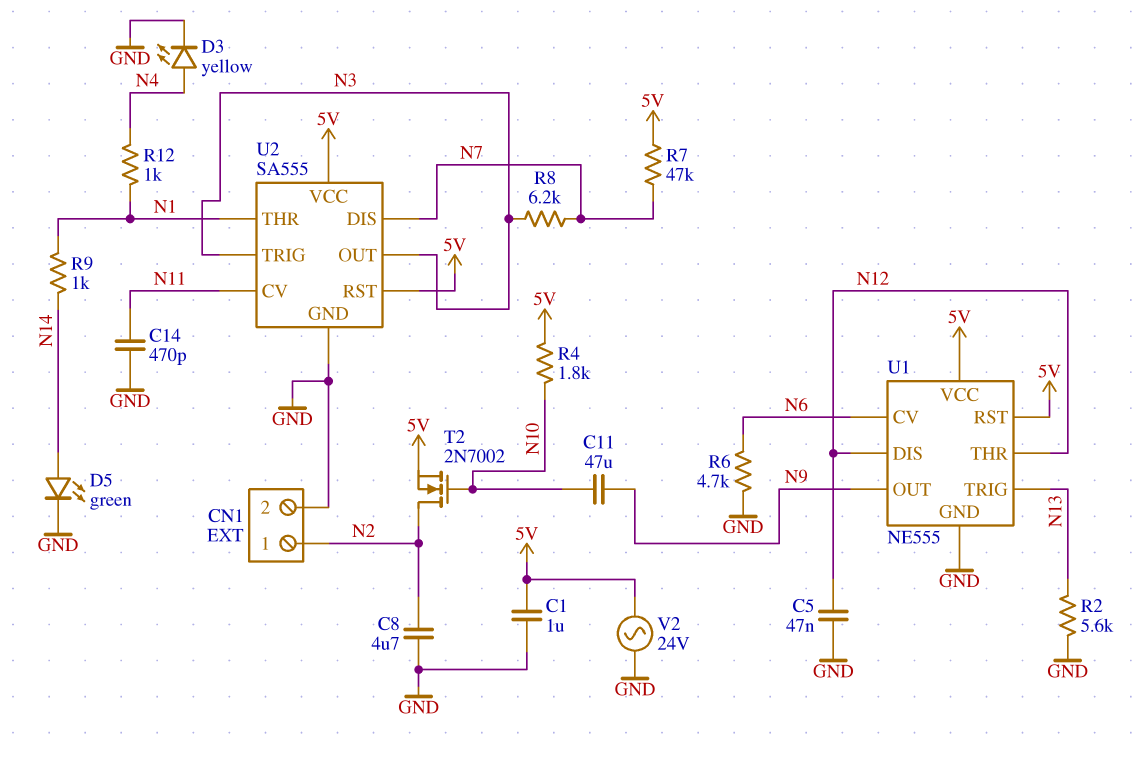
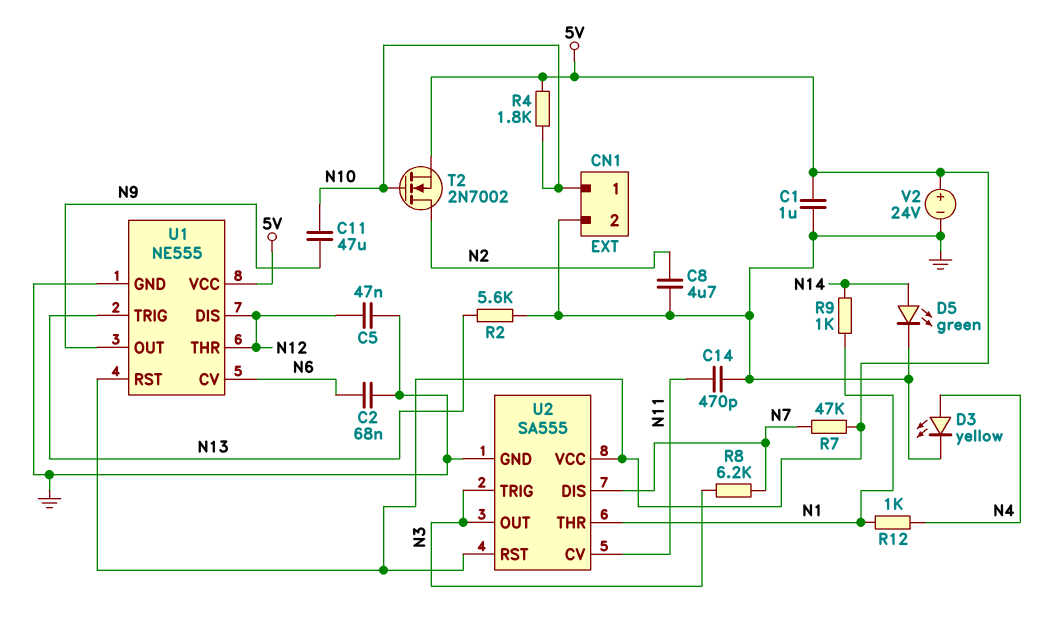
C2: none -> 68nF (GND, N6)
CN1 pin 1: N2 -> N10
R6: 4.7k (GND, N6) -> none
V2: AC 24V (5V, GND) -> 24V (plus 5V, minus GND)

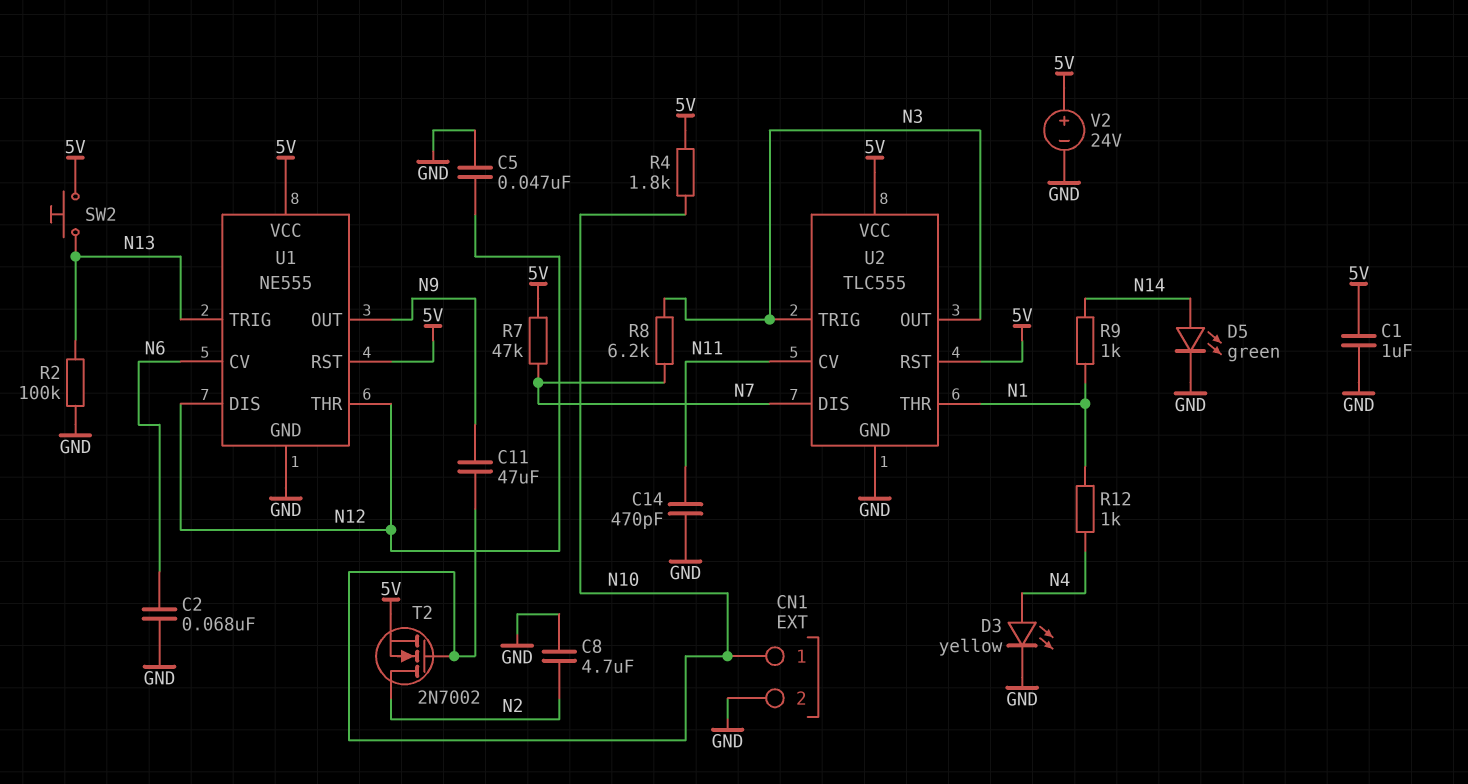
R2: 5.6k (GND, N13) -> 100k (GND, N13)
SW2: none -> button (5V, N13)
U2: SA555 -> TLC555

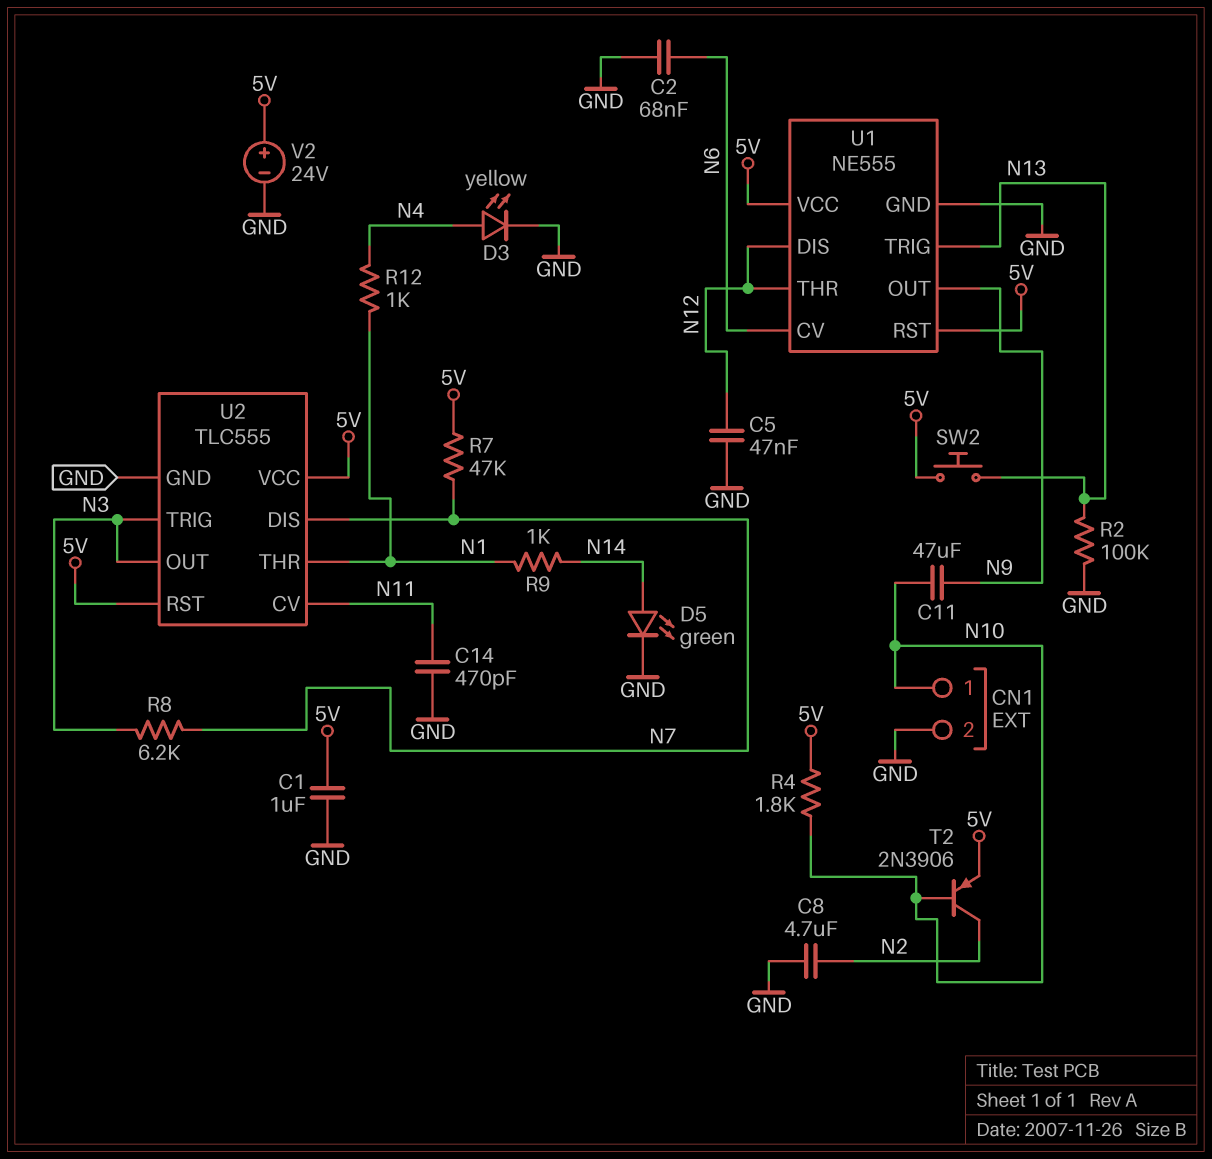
T2: NMOS 2N7002 (G N10, D N2, S 5V) -> PNP 2N3906 (B N10, C N2, E 5V)

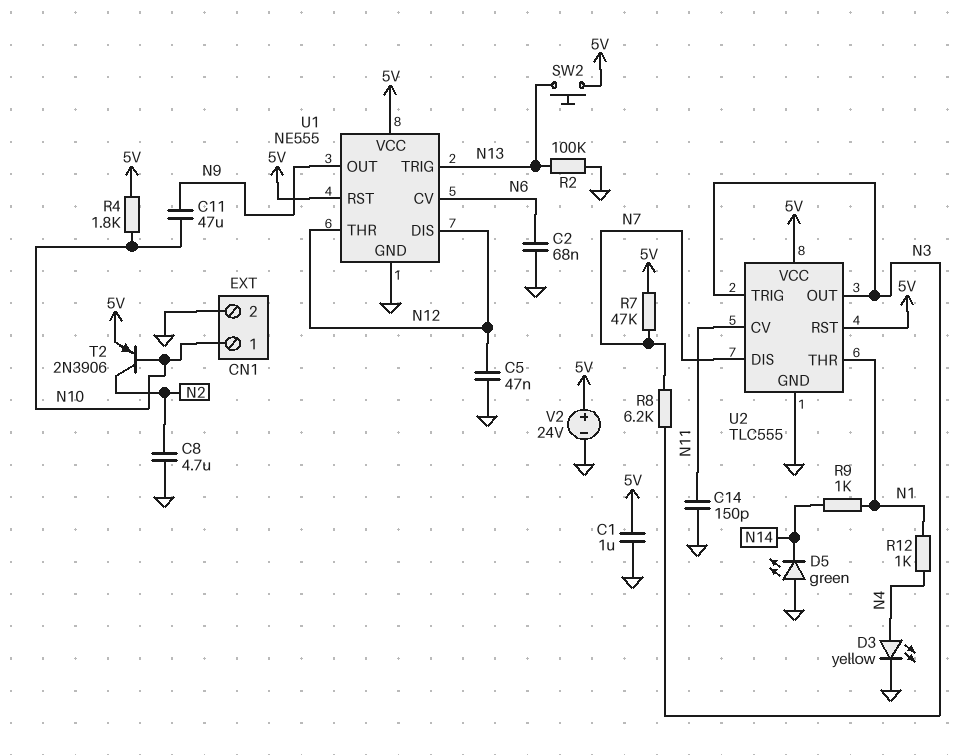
C14: 470pF (GND, N11) -> 150pF (GND, N11)
D5: LED green (A N14, K GND) -> LED green (A GND, K N14)

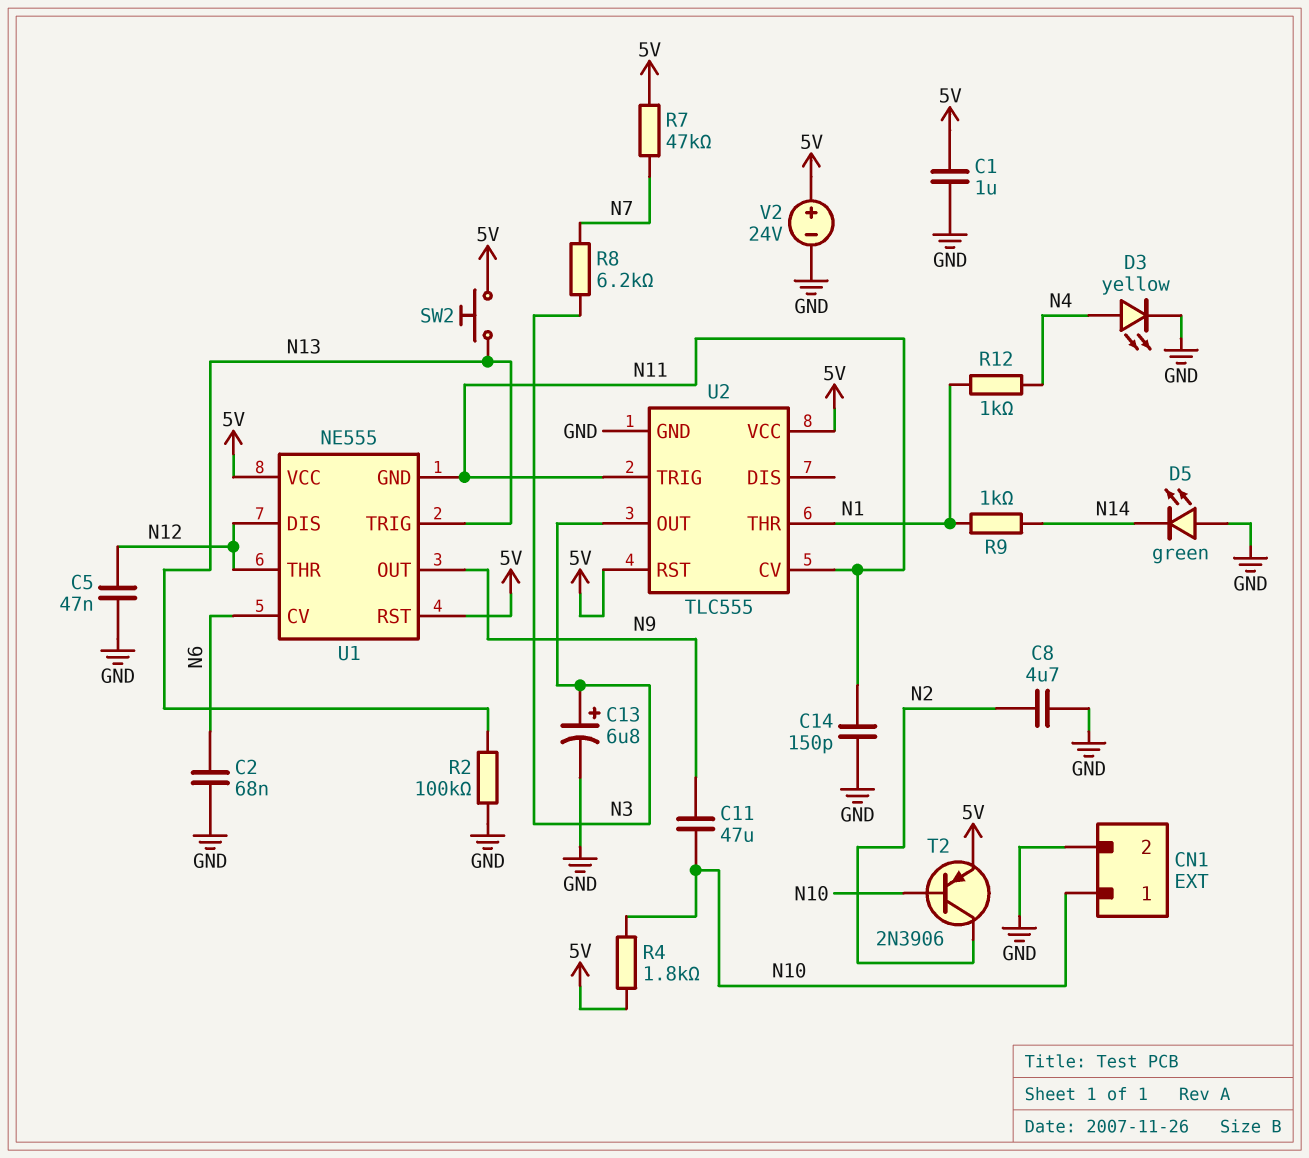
C13: none -> 6.8uF (plus N3, minus GND)
U1 pin GND: GND -> N11
U2 pin DIS: N7 -> none
U2 pin TRIG: N3 -> N11

